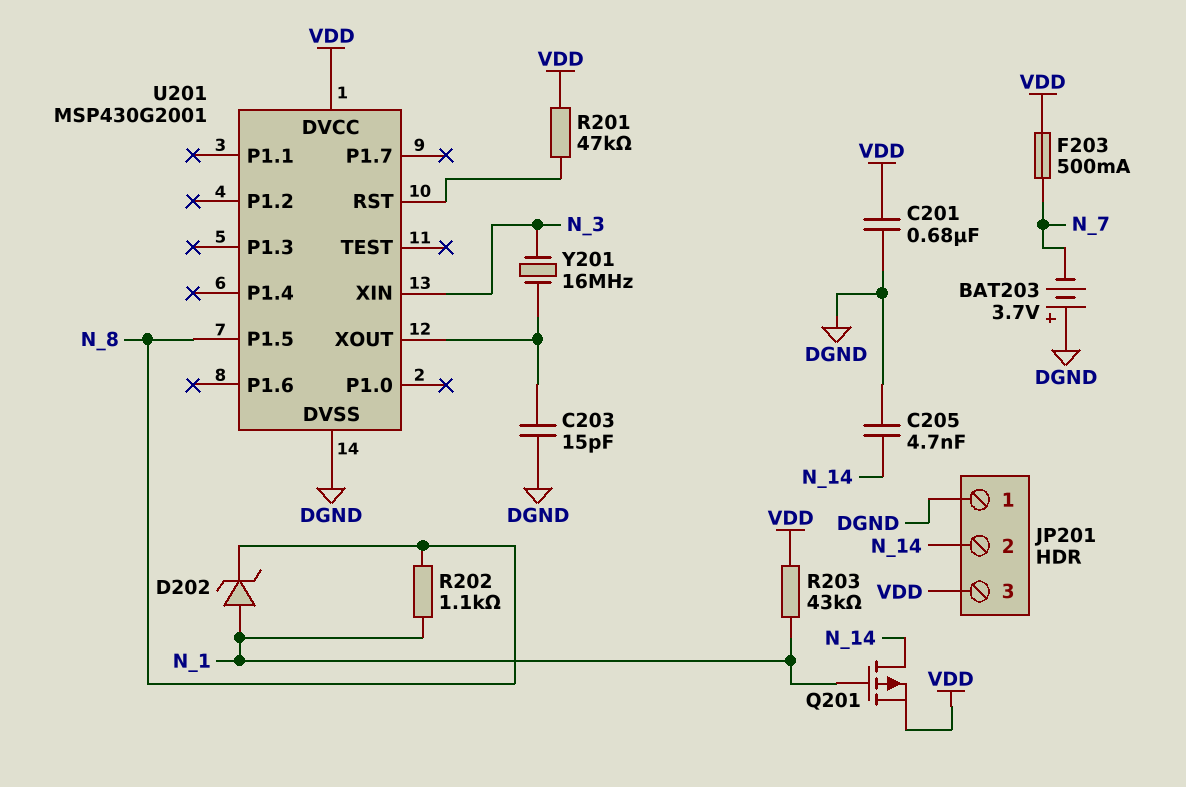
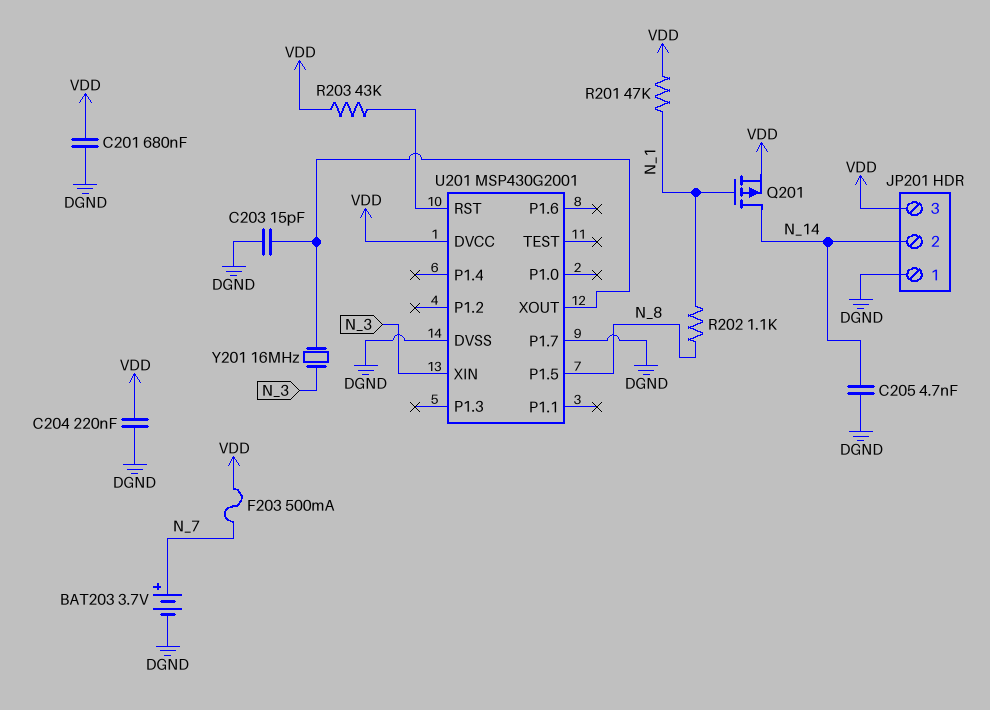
BAT203: 3.7V (plus DGND, minus N_7) -> 3.7V (plus N_7, minus DGND)
C204: none -> 220nF (DGND, VDD)
D202: zener (A N_1, K N_8) -> none
R201: 47k (U201/RST, VDD) -> 47k (N_1, VDD)
R203: 43k (N_1, VDD) -> 43k (U201/RST, VDD)
U201 pin P1.7: none -> DGND

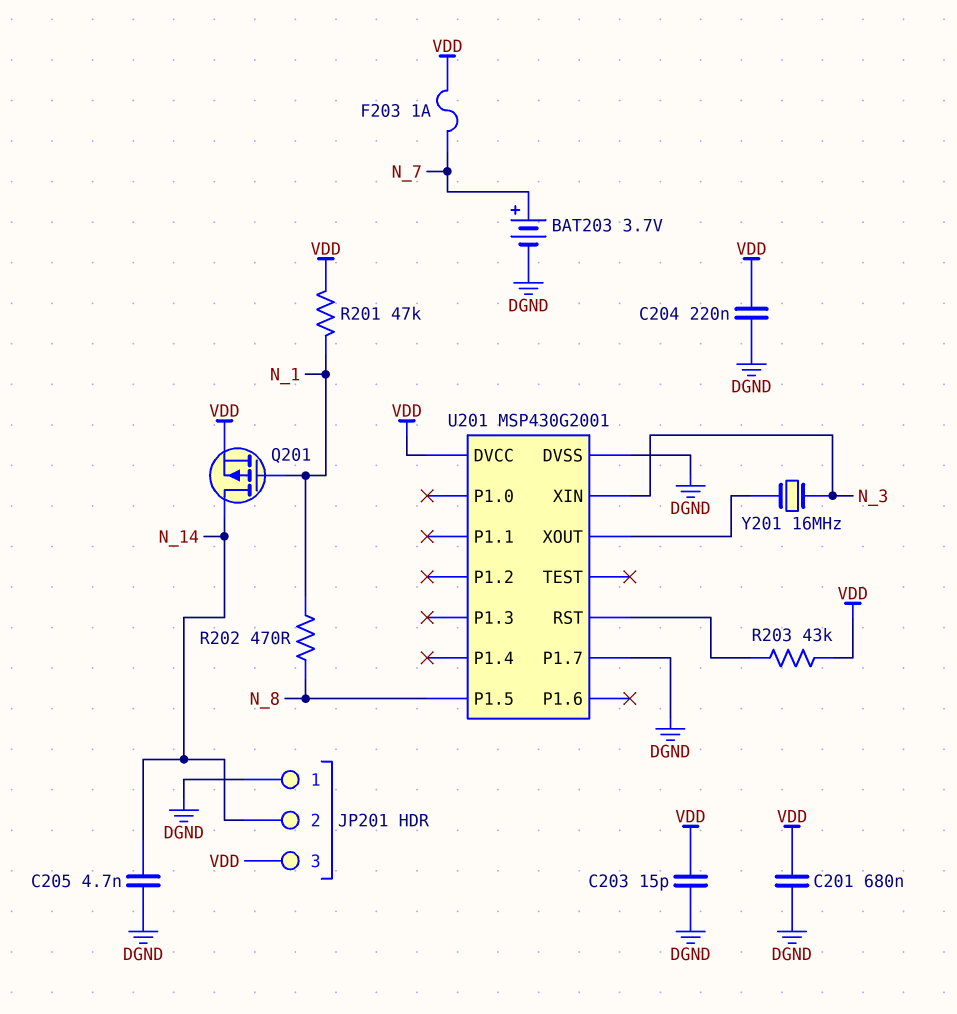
C203: 15pF (DGND, U201/XOUT) -> 15pF (DGND, VDD)
F203: 500mA (N_7, VDD) -> 1A (N_7, VDD)
R202: 1.1k (N_1, N_8) -> 470 (N_1, N_8)

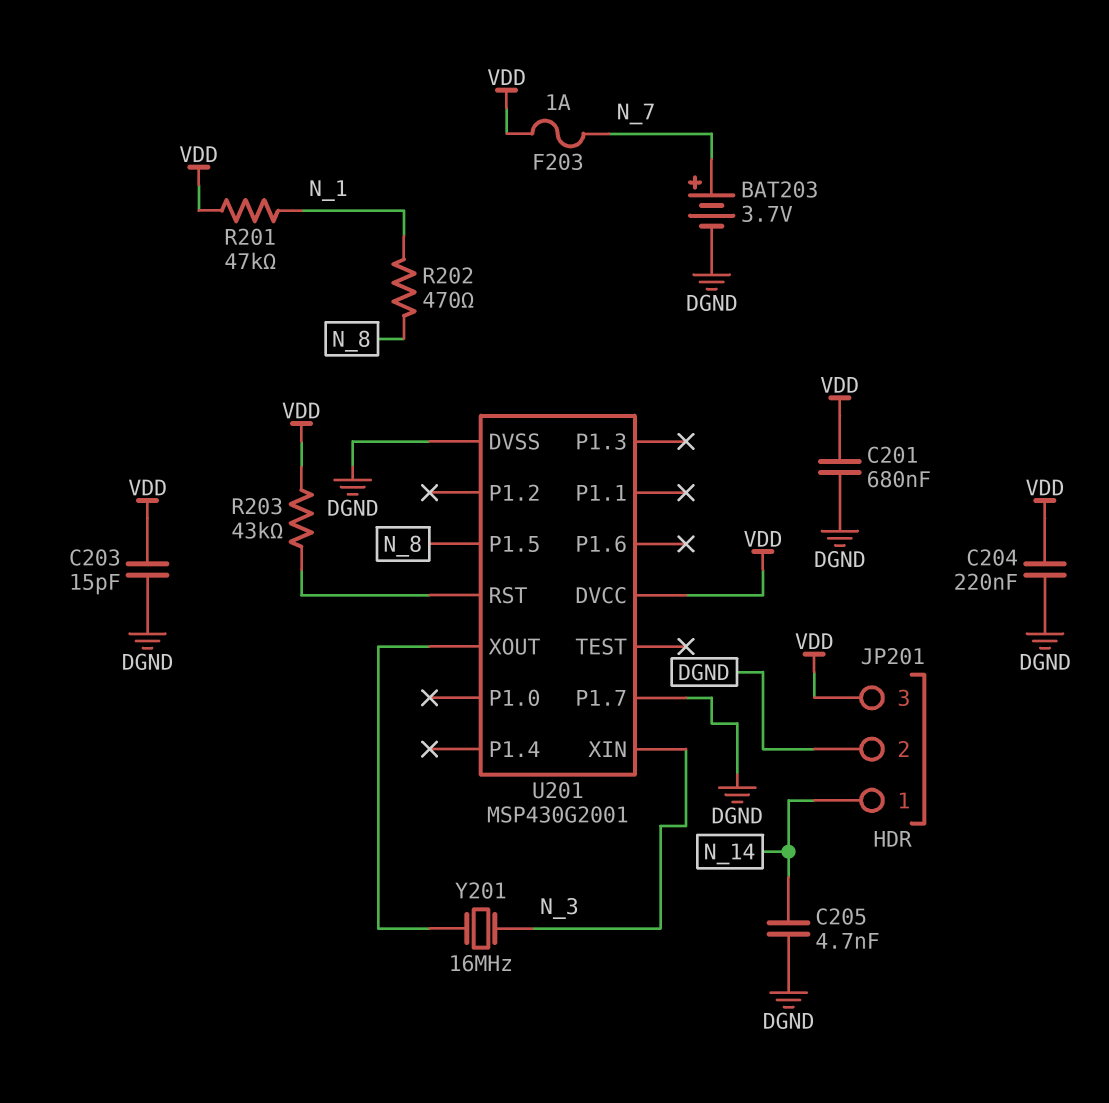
JP201 pin 1: DGND -> N_14
JP201 pin 2: N_14 -> DGND
Q201: PMOS (G N_1, D N_14, S VDD) -> none

